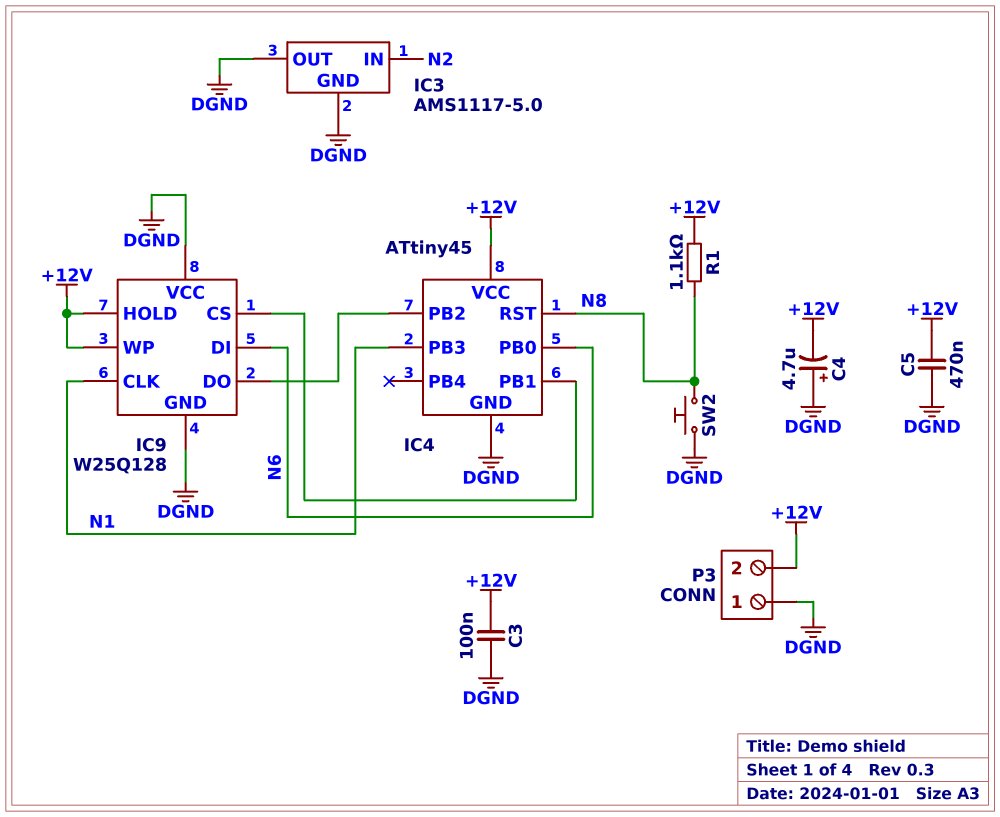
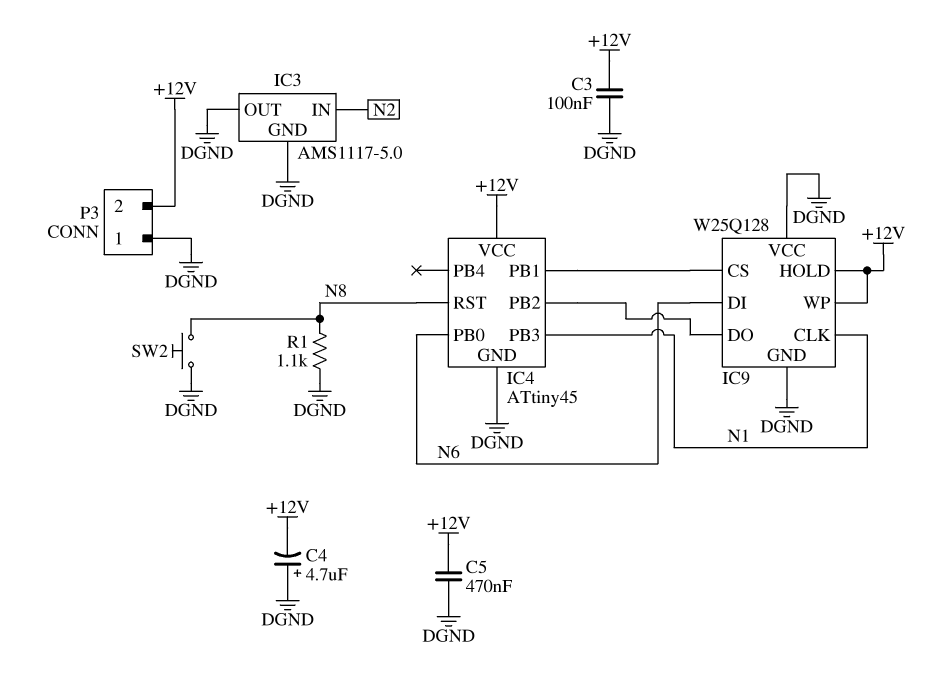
R1: 1.1k (+12V, N8) -> 1.1k (DGND, N8)

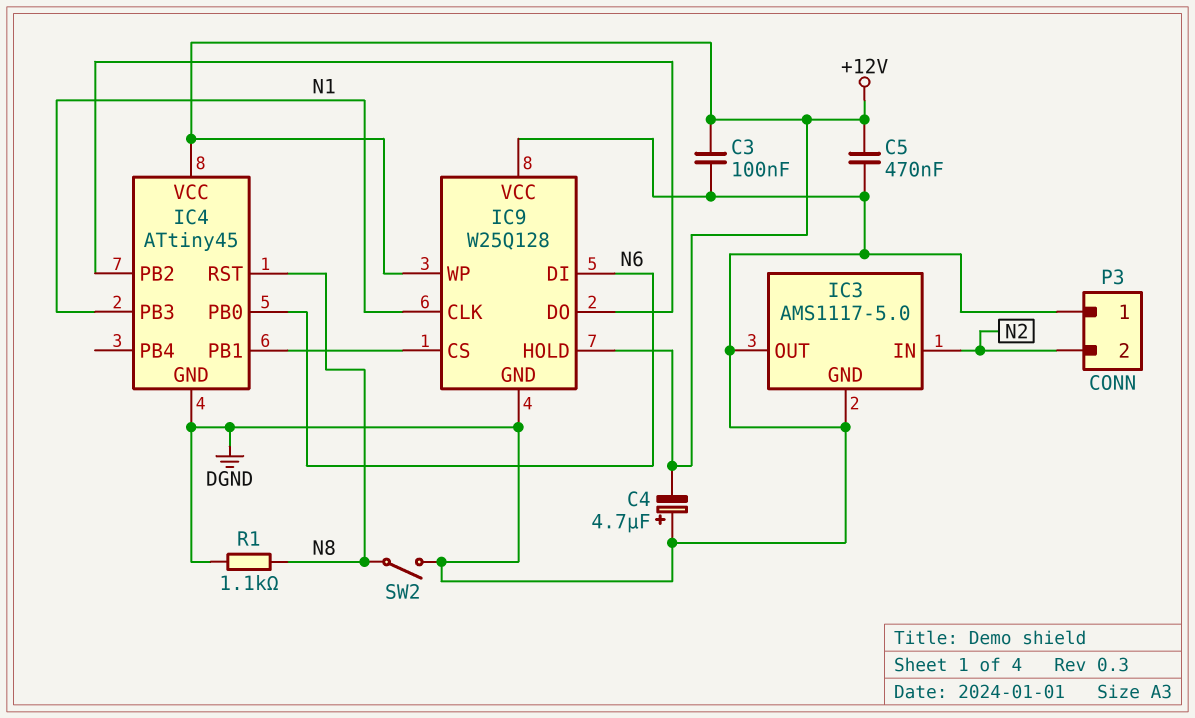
P3 pin 2: +12V -> N2
SW2: button (DGND, N8) -> switch (DGND, N8)

